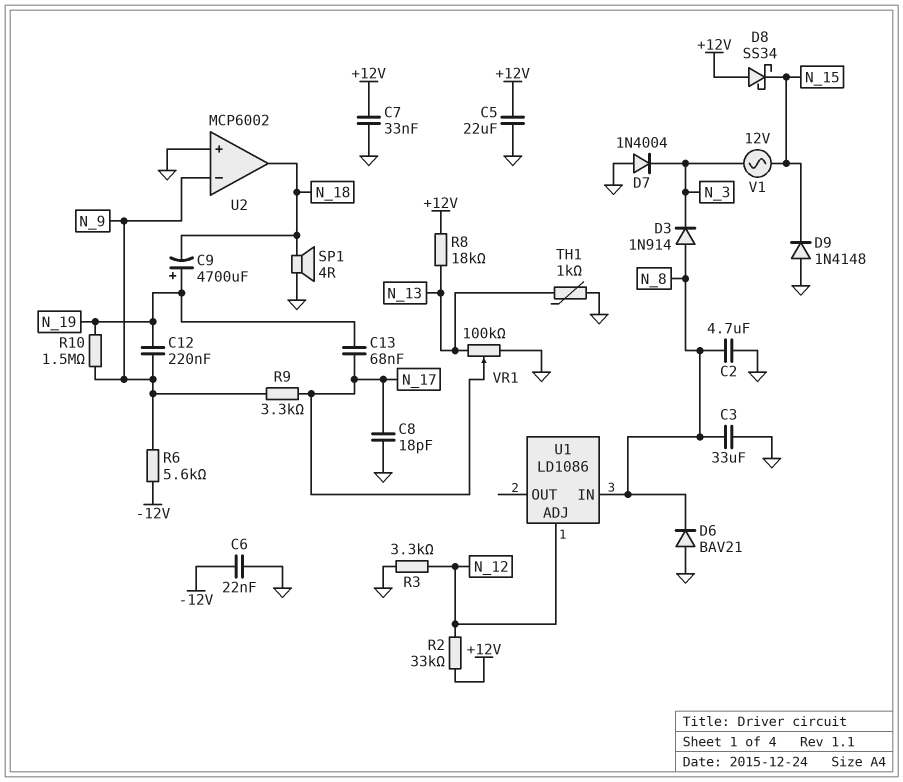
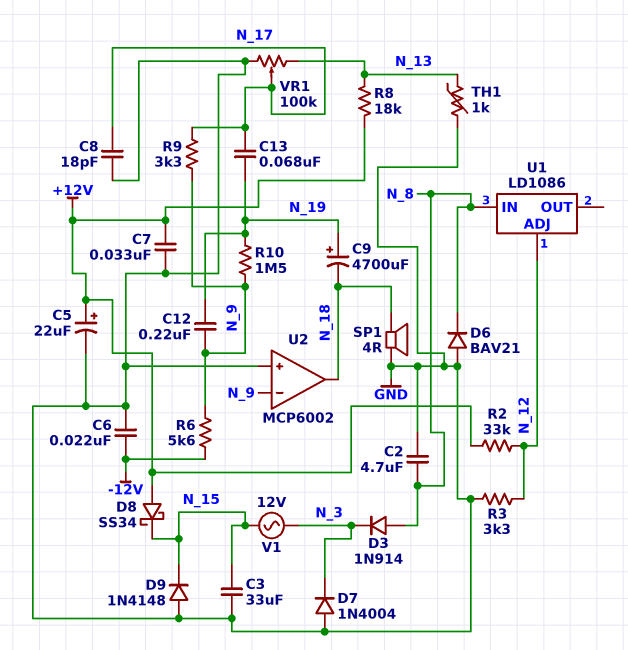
C3: 33uF (GND, N_8) -> 33uF (GND, N_15)
C5: 22uF (+12V, GND) -> 22uF (plus +12V, minus GND)

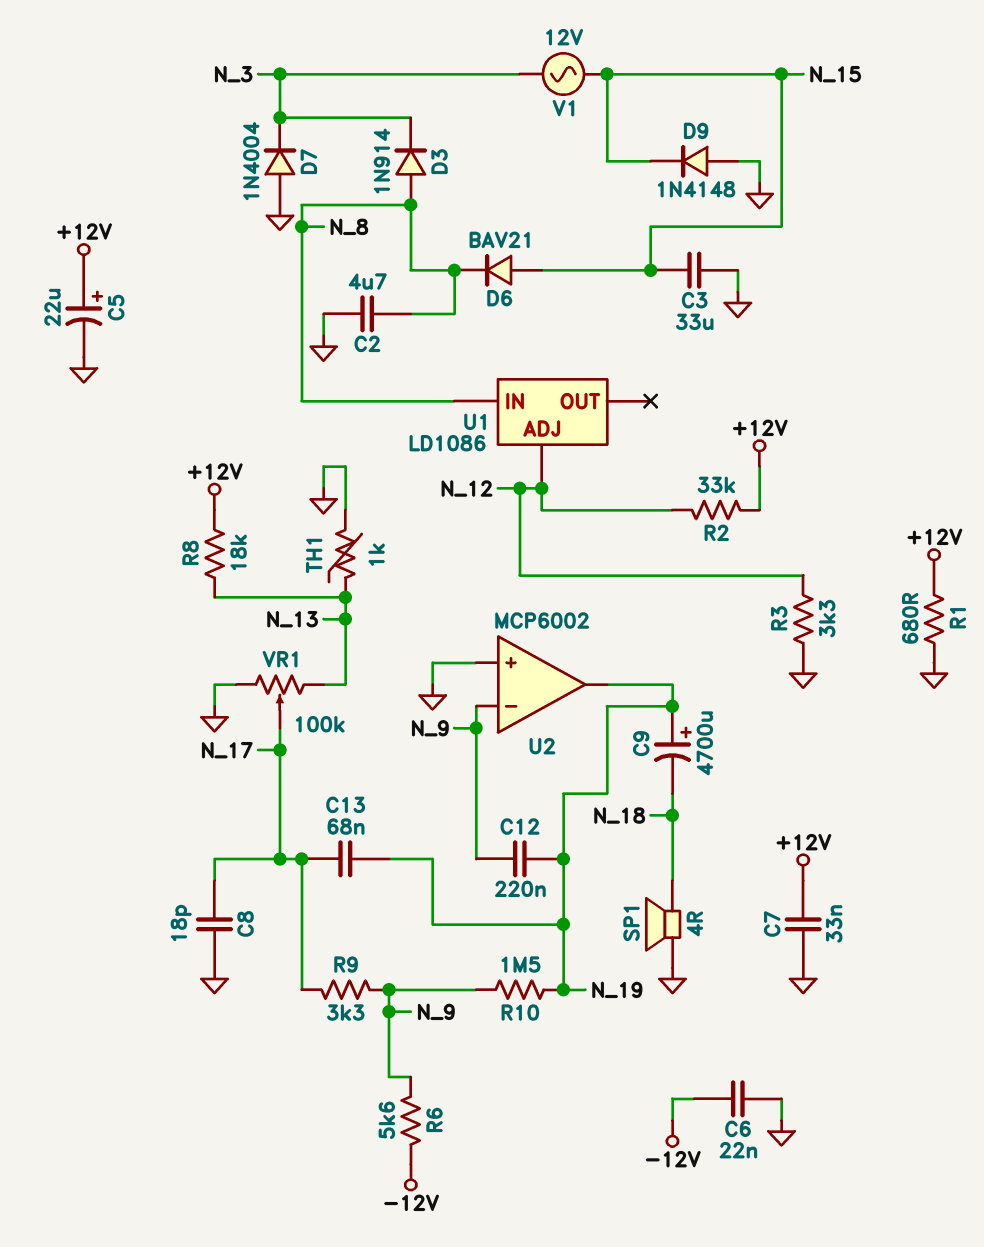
D6: diode BAV21 (A GND, K N_8) -> diode BAV21 (A N_15, K N_8)
D8: schottky SS34 (A +12V, K N_15) -> none
R1: none -> 680 (+12V, GND)
U2 pin out: N_18 -> N_19

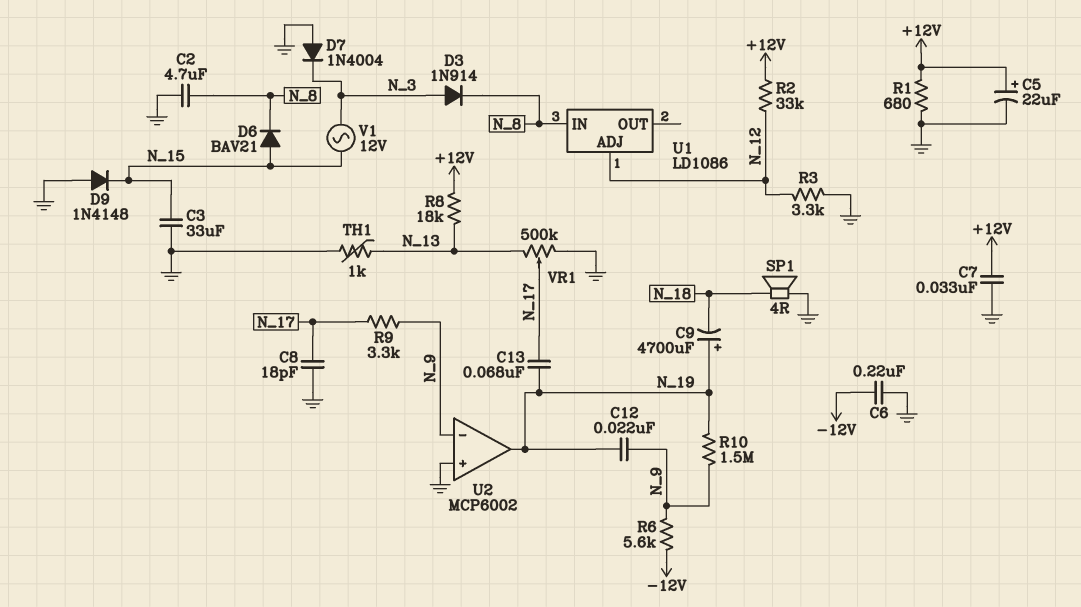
C6: 22nF (-12V, GND) -> 220nF (-12V, GND)
C12: 220nF (N_9, N_19) -> 22nF (N_9, N_19)
D3: diode 1N914 (A N_8, K N_3) -> diode 1N914 (A N_3, K N_8)
VR1: 100k (GND, N_13, wiper N_17) -> 500k (GND, N_13, wiper N_17)

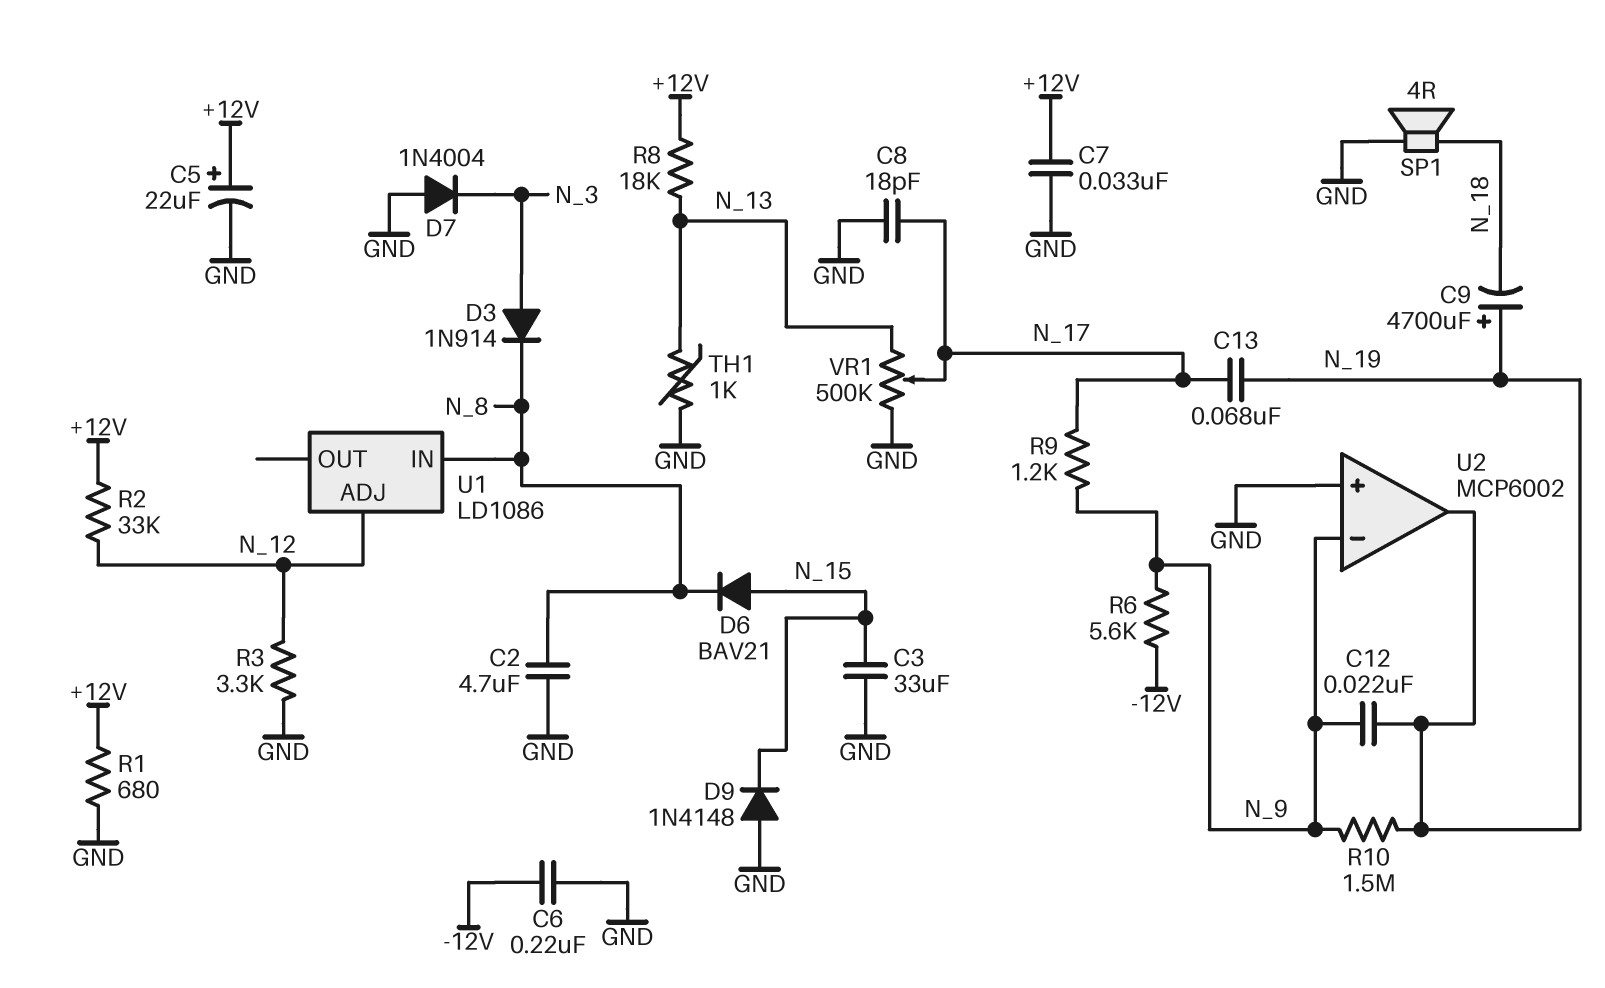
R9: 3.3k (N_9, N_17) -> 1.2k (N_9, N_17)
V1: AC 12V (N_3, N_15) -> none

